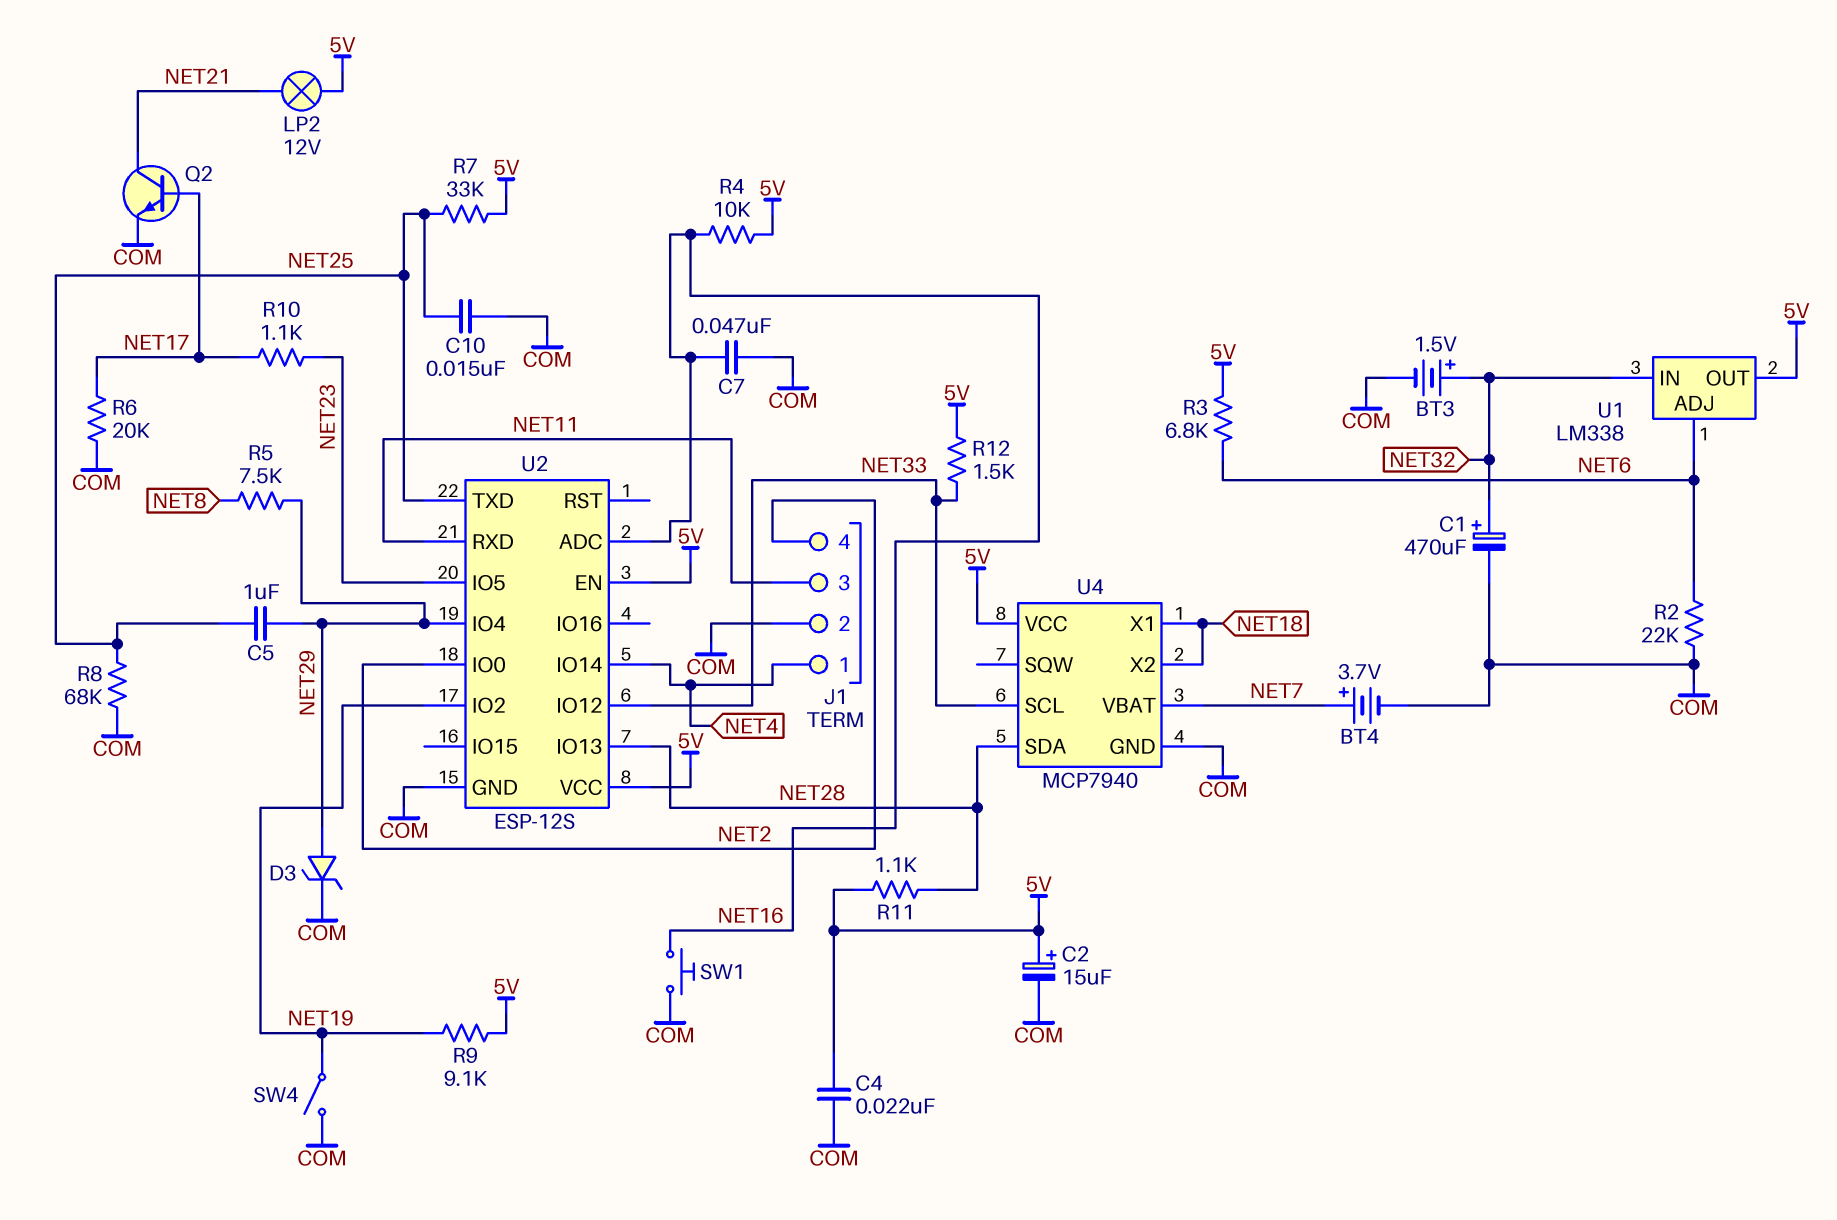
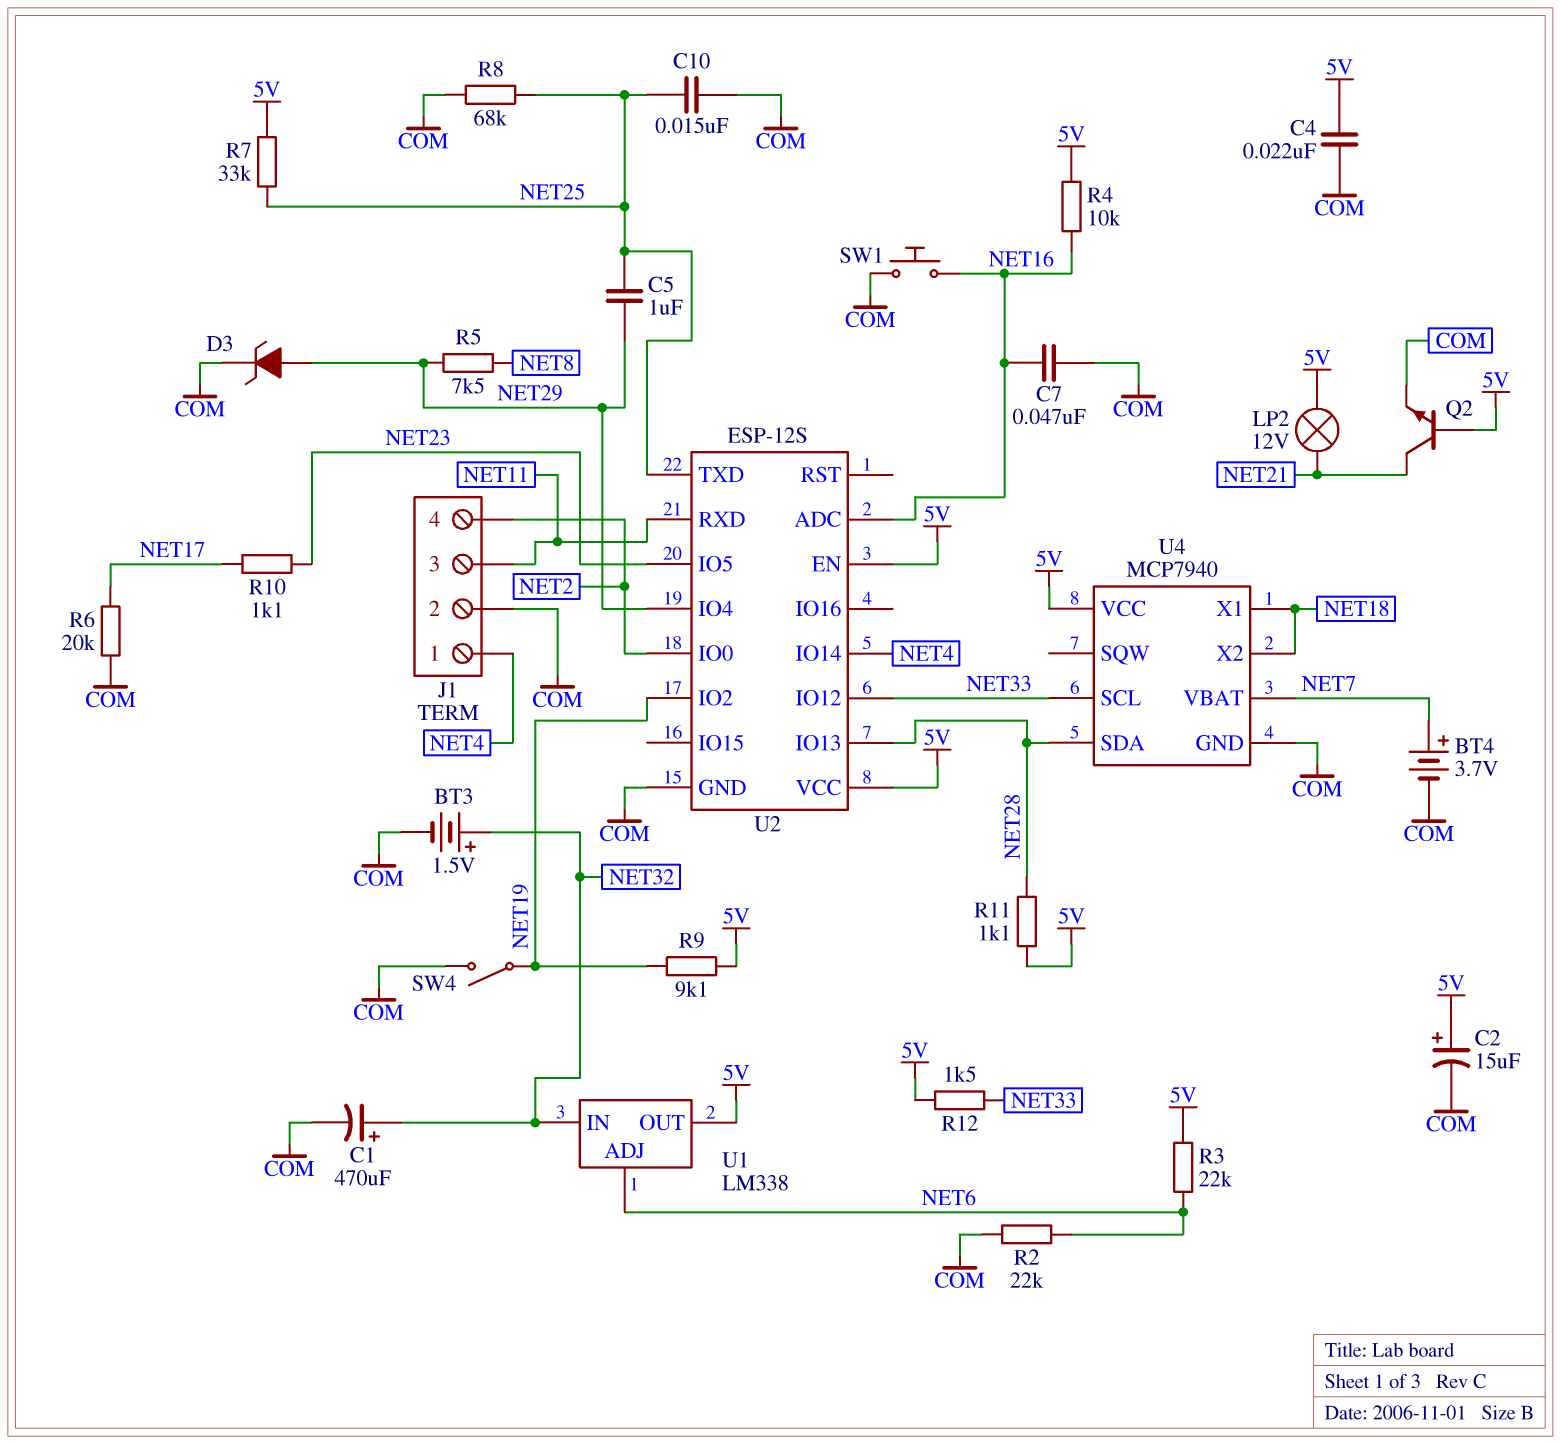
Q2: NPN (B NET17, C NET21, E COM) -> NPN (B 5V, C NET21, E COM)
R3: 6.8k (5V, NET6) -> 22k (5V, NET6)

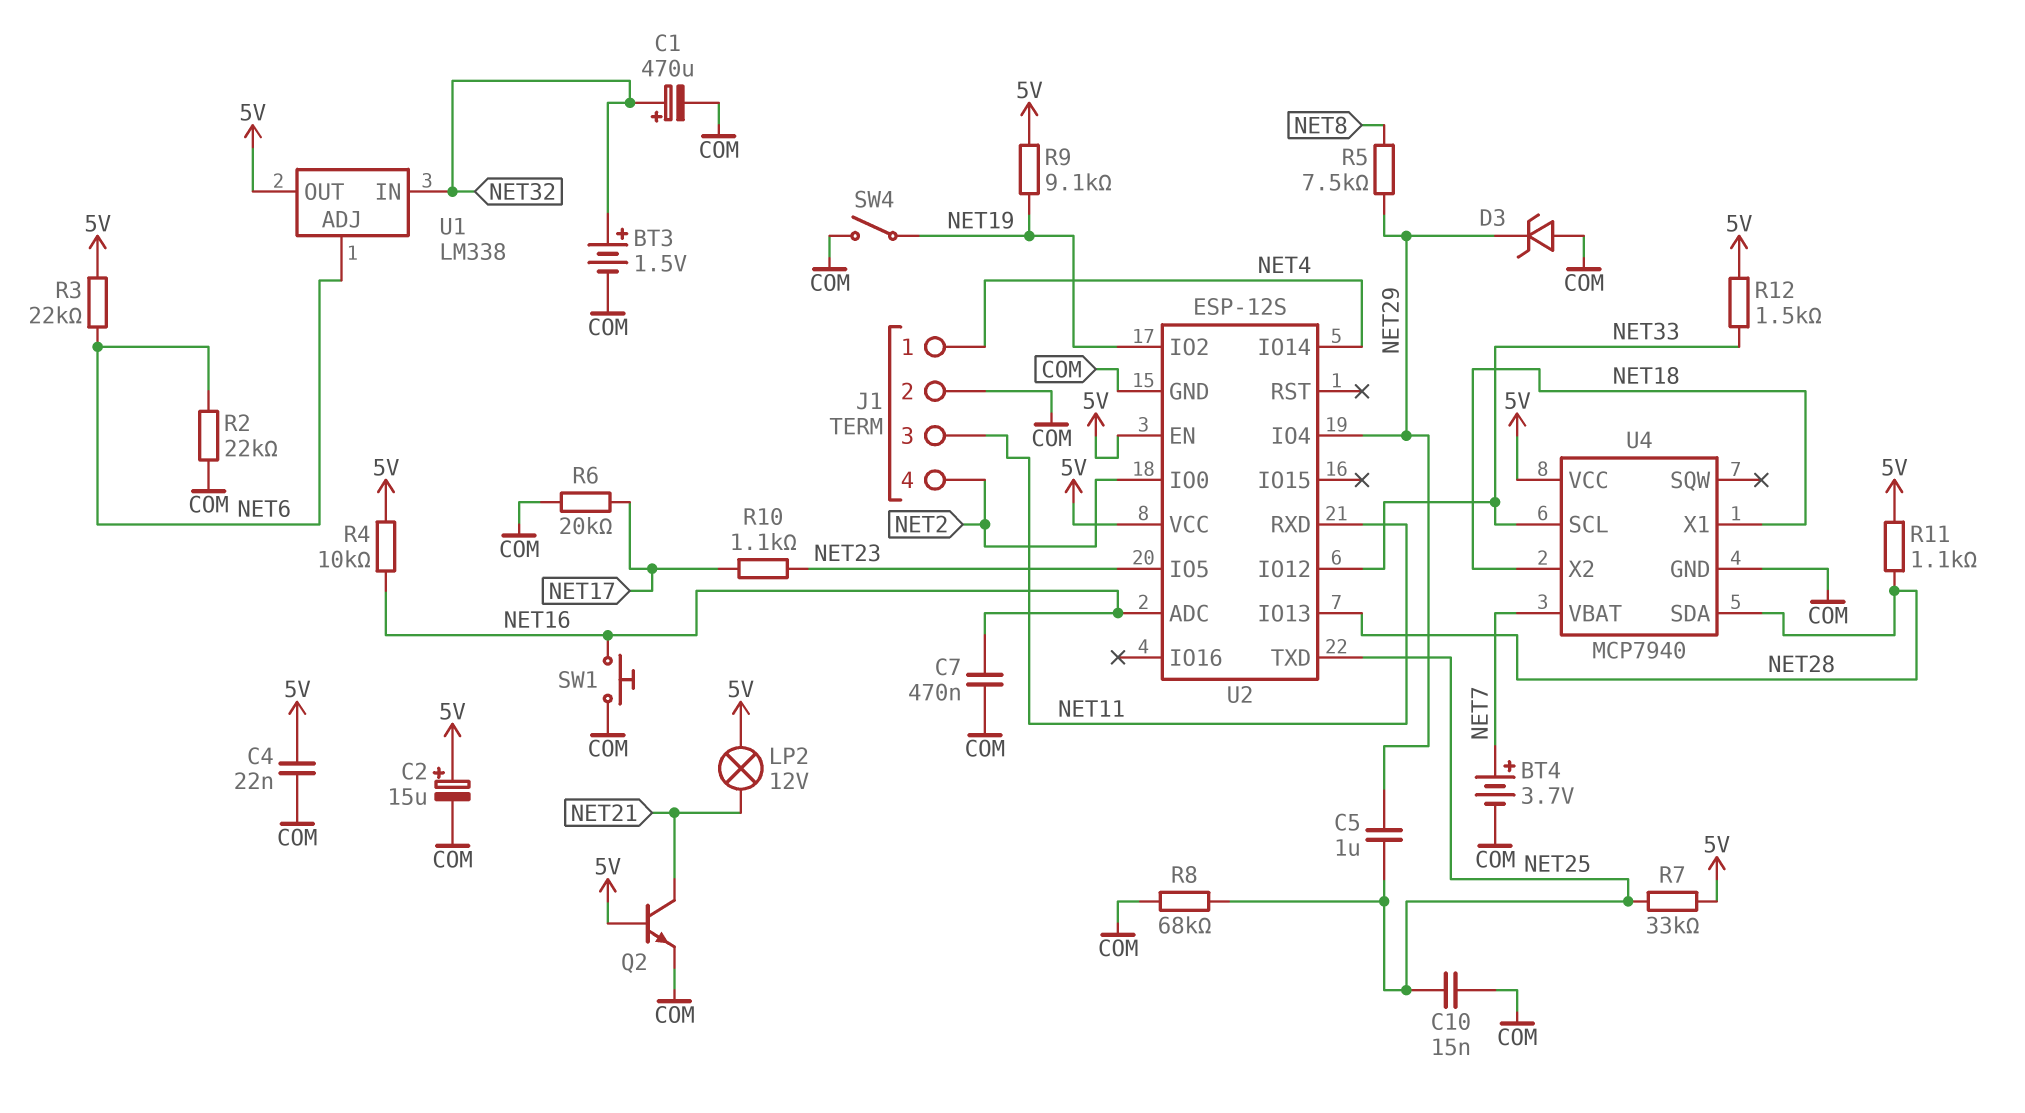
C7: 47nF (COM, NET16) -> 470nF (COM, NET16)
D3: zener (A NET29, K COM) -> zener (A COM, K NET29)

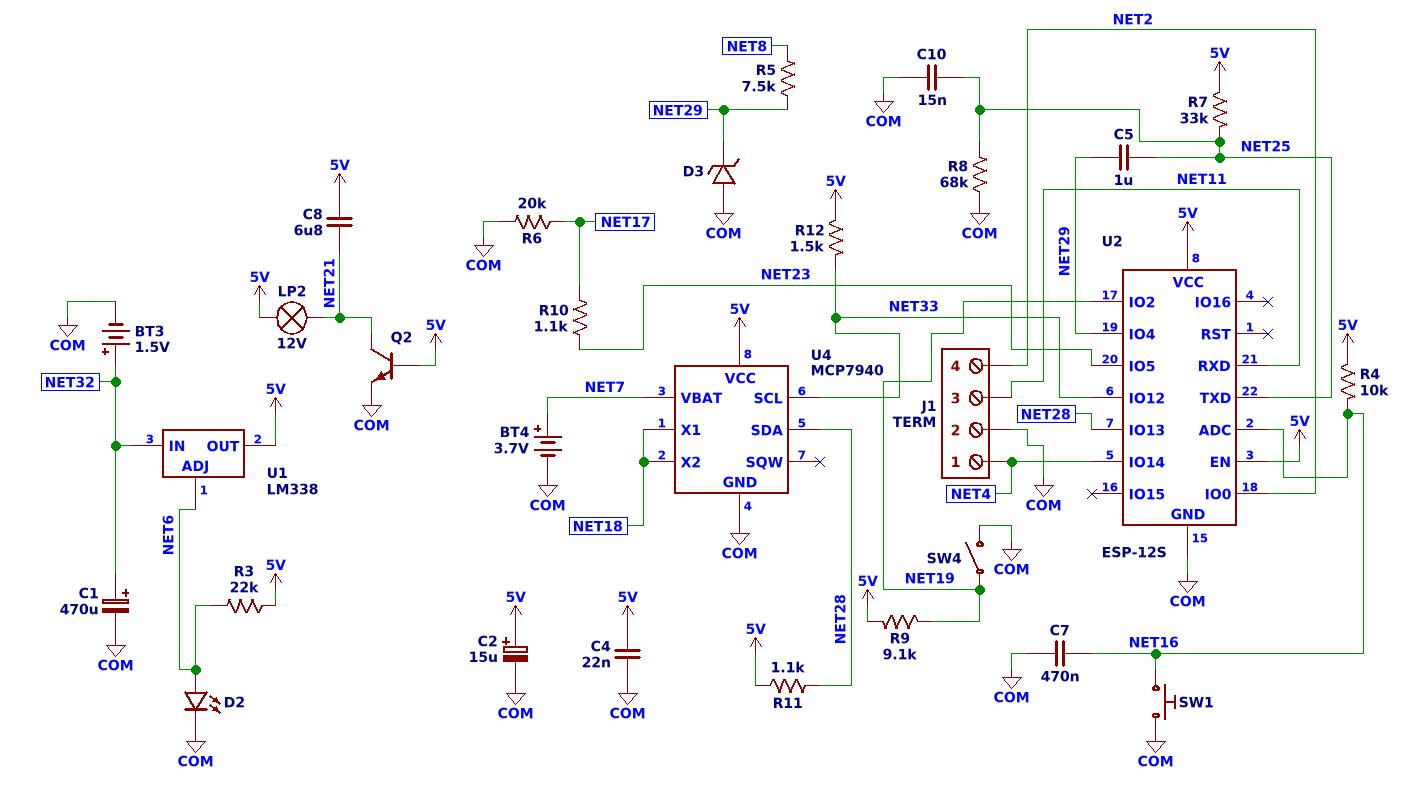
C8: none -> 6.8uF (5V, NET21)
D2: none -> LED (A NET6, K COM)
R2: 22k (COM, NET6) -> none

